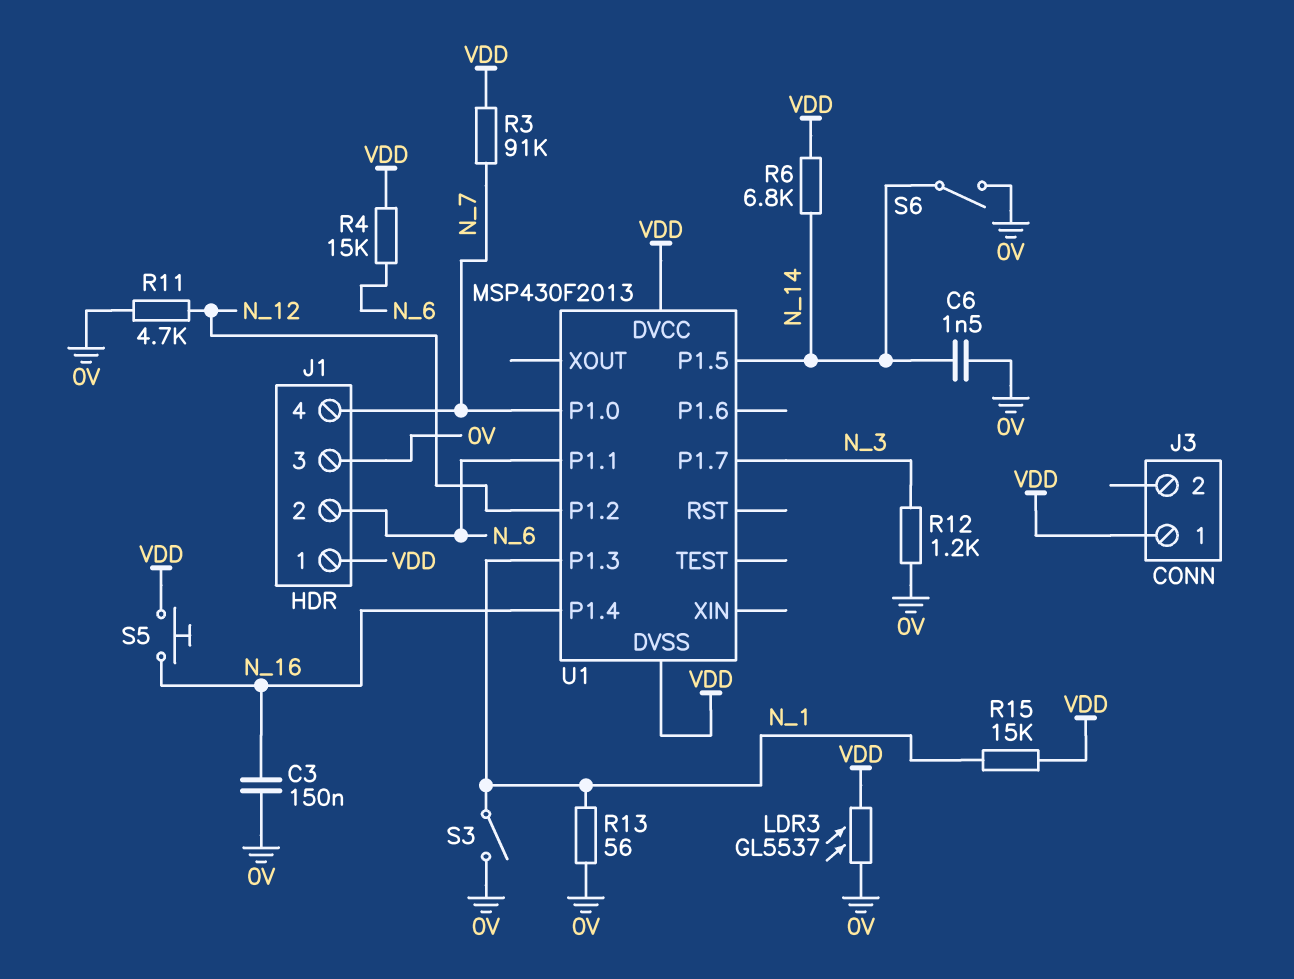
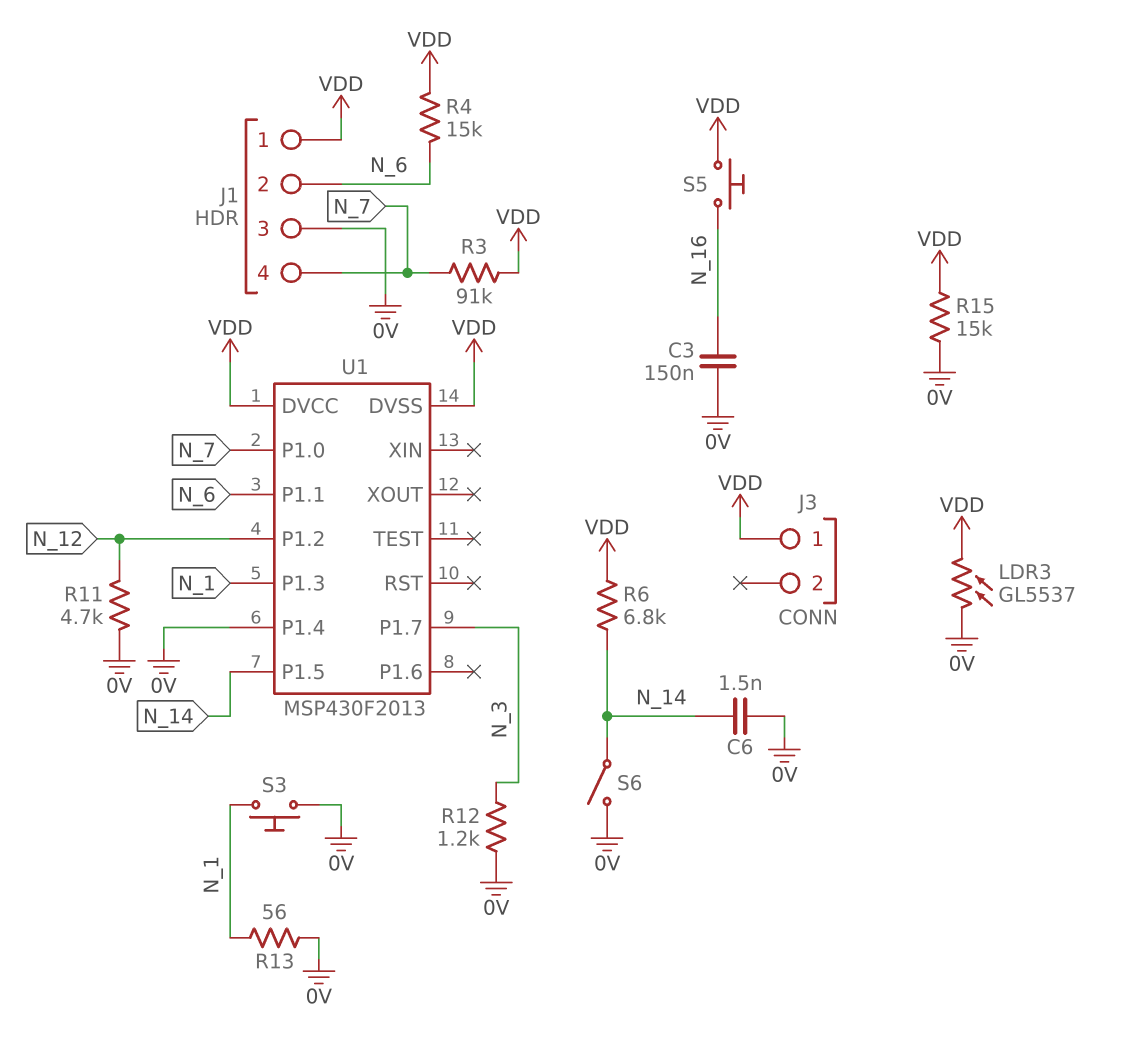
R15: 15k (N_1, VDD) -> 15k (0V, VDD)
S3: switch (0V, N_1) -> button (0V, N_1)
U1 pin P1.4: N_16 -> 0V

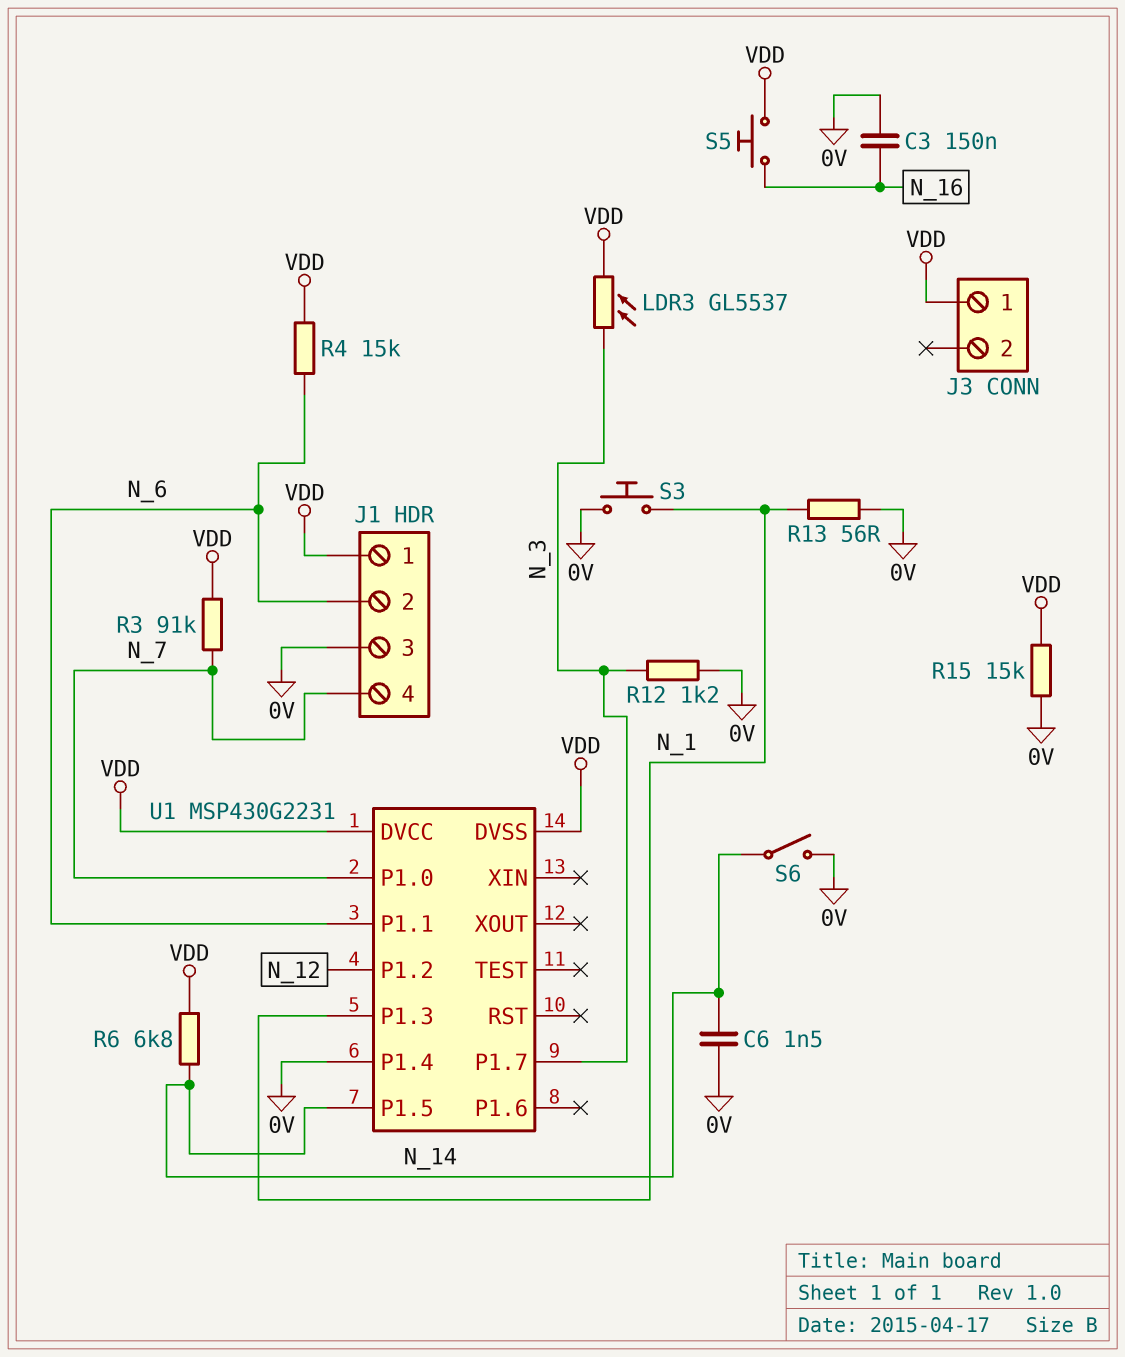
LDR3: GL5537 (0V, VDD) -> GL5537 (N_3, VDD)
R11: 4.7k (0V, N_12) -> none
U1: MSP430F2013 -> MSP430G2231

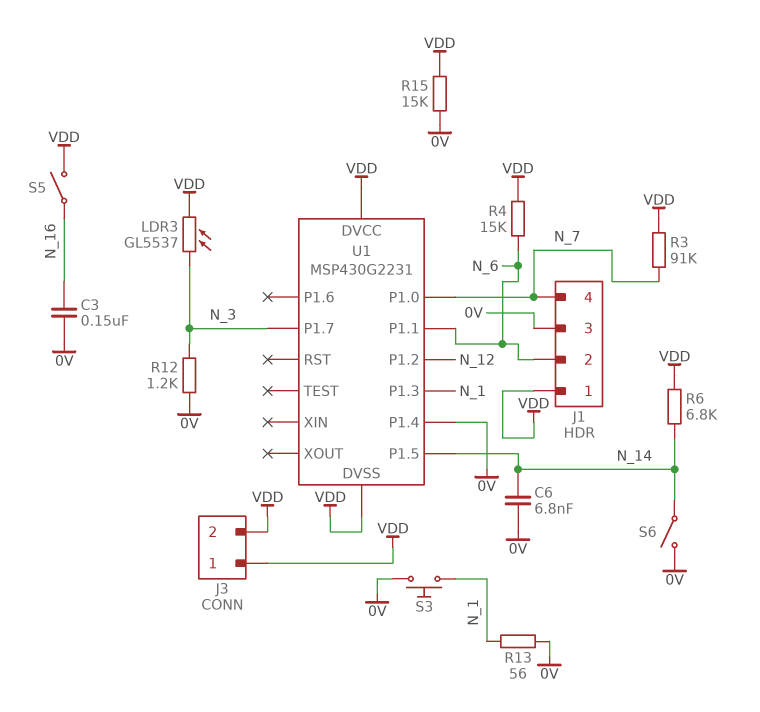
C6: 1.5nF (0V, N_14) -> 6.8nF (0V, N_14)
J3 pin 2: none -> VDD
S5: button (N_16, VDD) -> switch (N_16, VDD)

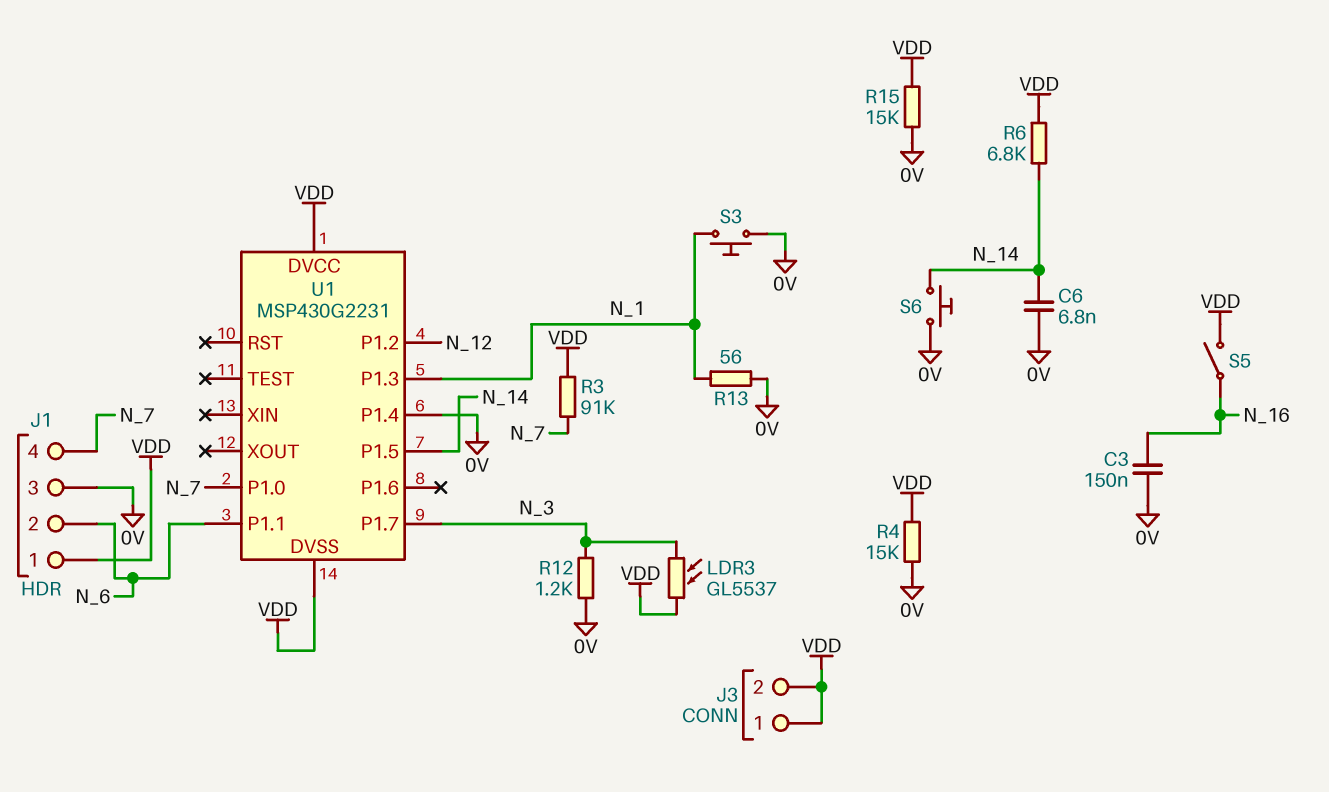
R4: 15k (N_6, VDD) -> 15k (0V, VDD)
S6: switch (0V, N_14) -> button (0V, N_14)

